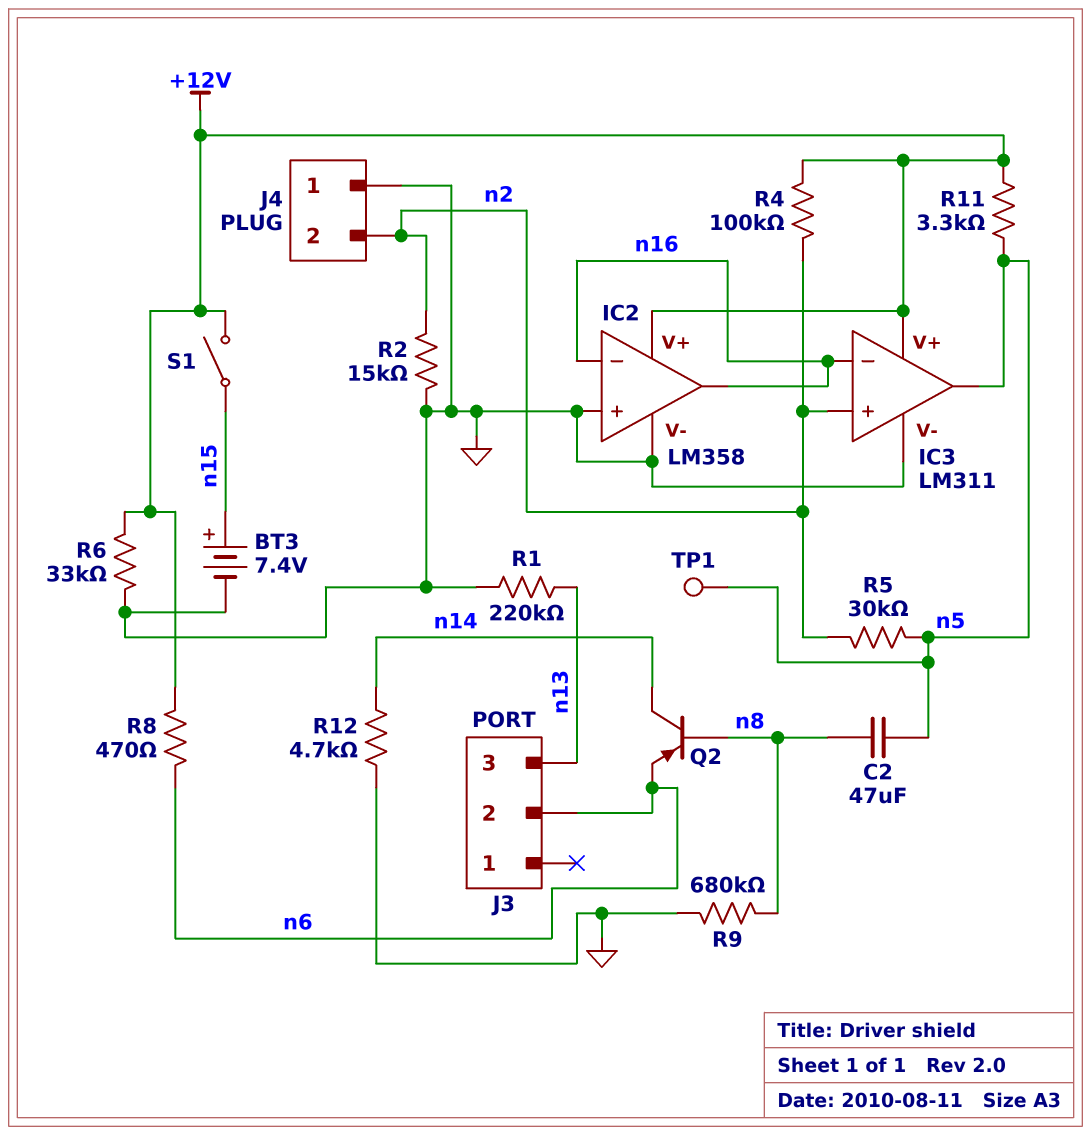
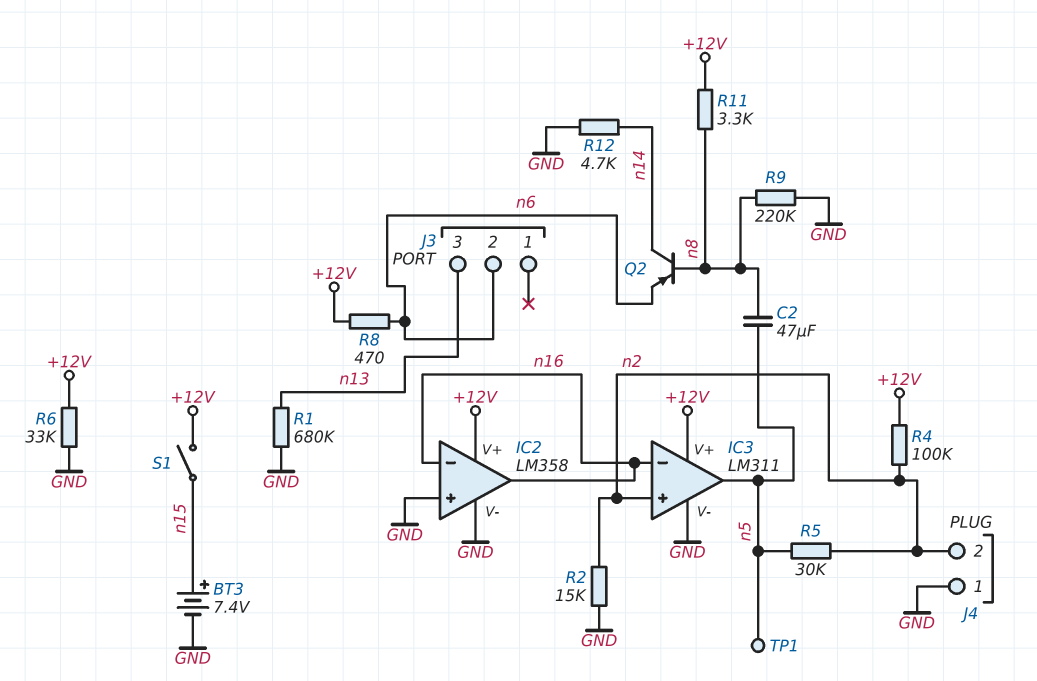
R1: 220k (GND, n13) -> 680k (GND, n13)
R9: 680k (GND, n8) -> 220k (GND, n8)
R11: 3.3k (+12V, n5) -> 3.3k (+12V, n8)

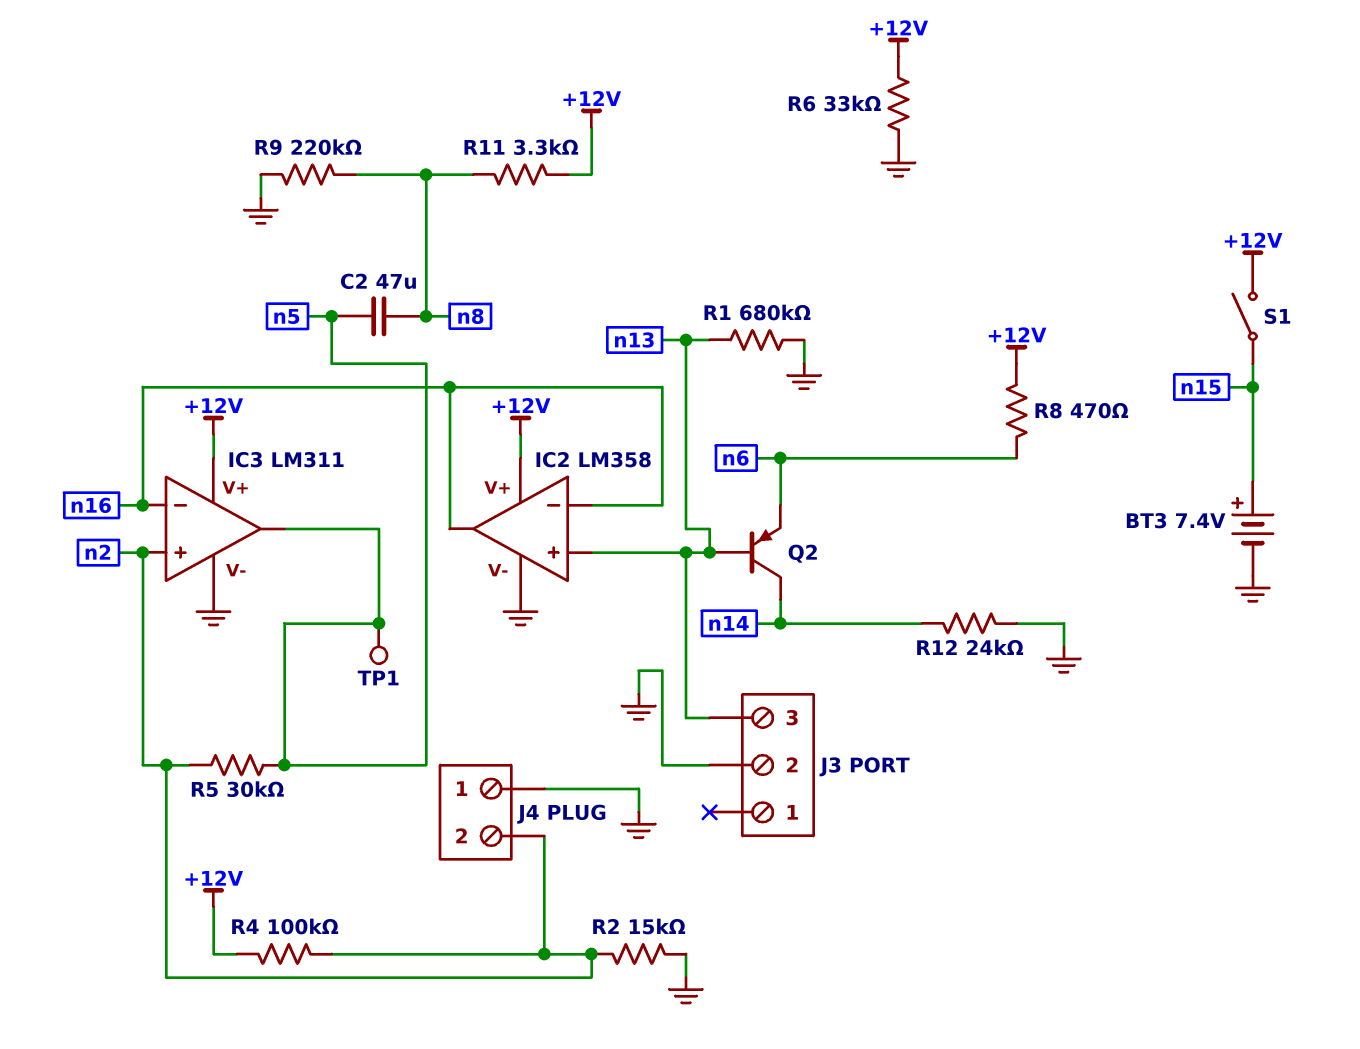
IC2 pin in+: GND -> n13
J3 pin 2: n6 -> GND
Q2: PNP (B n8, C n14, E n6) -> PNP (B n13, C n14, E n6)
R12: 4.7k (GND, n14) -> 24k (GND, n14)

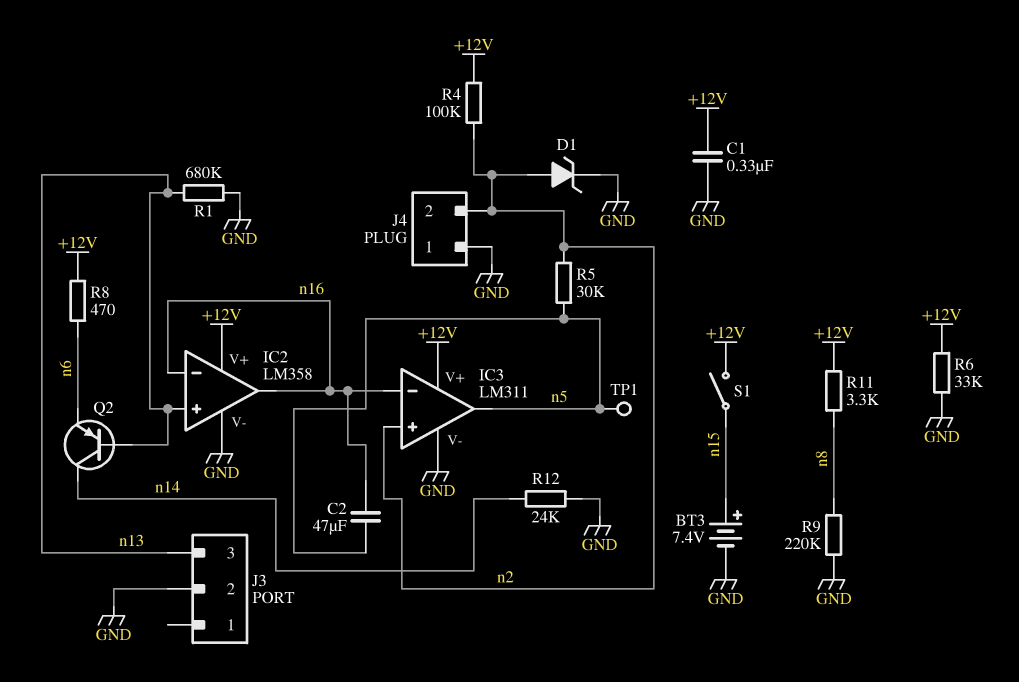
C1: none -> 330nF (+12V, GND)
C2: 47uF (n5, n8) -> 47uF (n5, n16)
D1: none -> zener (A n2, K GND)
R2: 15k (GND, n2) -> none

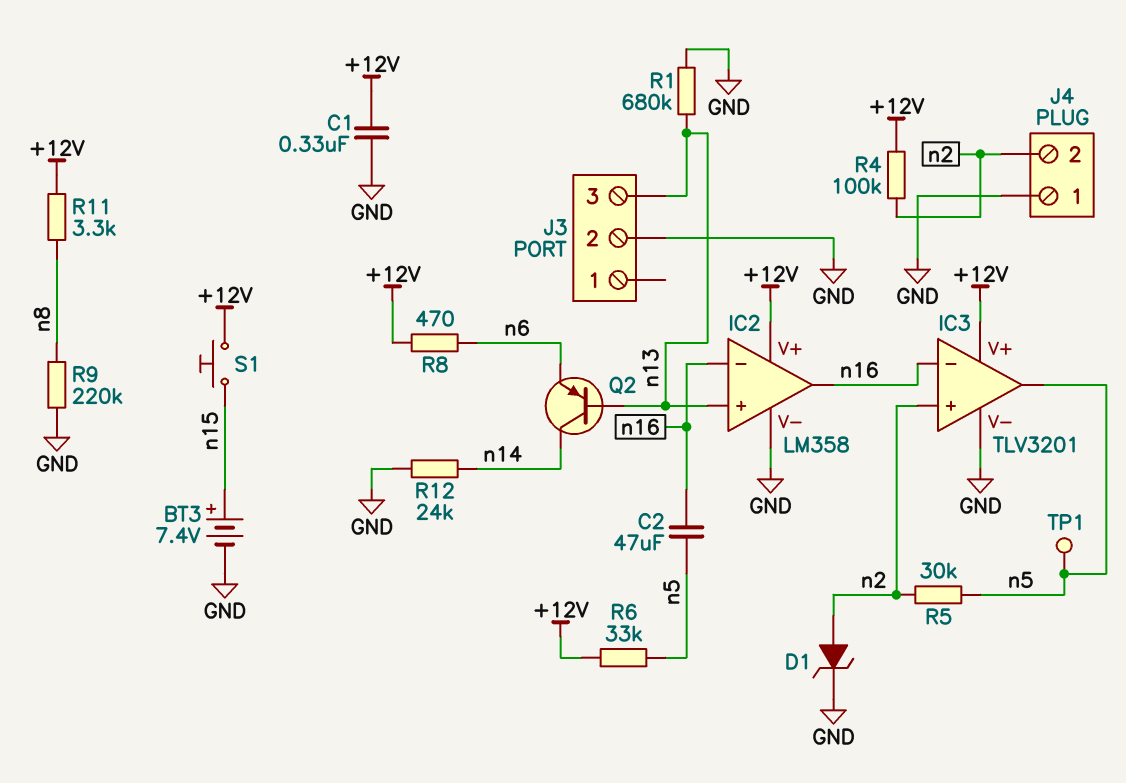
IC3: LM311 -> TLV3201
R6: 33k (+12V, GND) -> 33k (+12V, n5)
S1: switch (+12V, n15) -> button (+12V, n15)

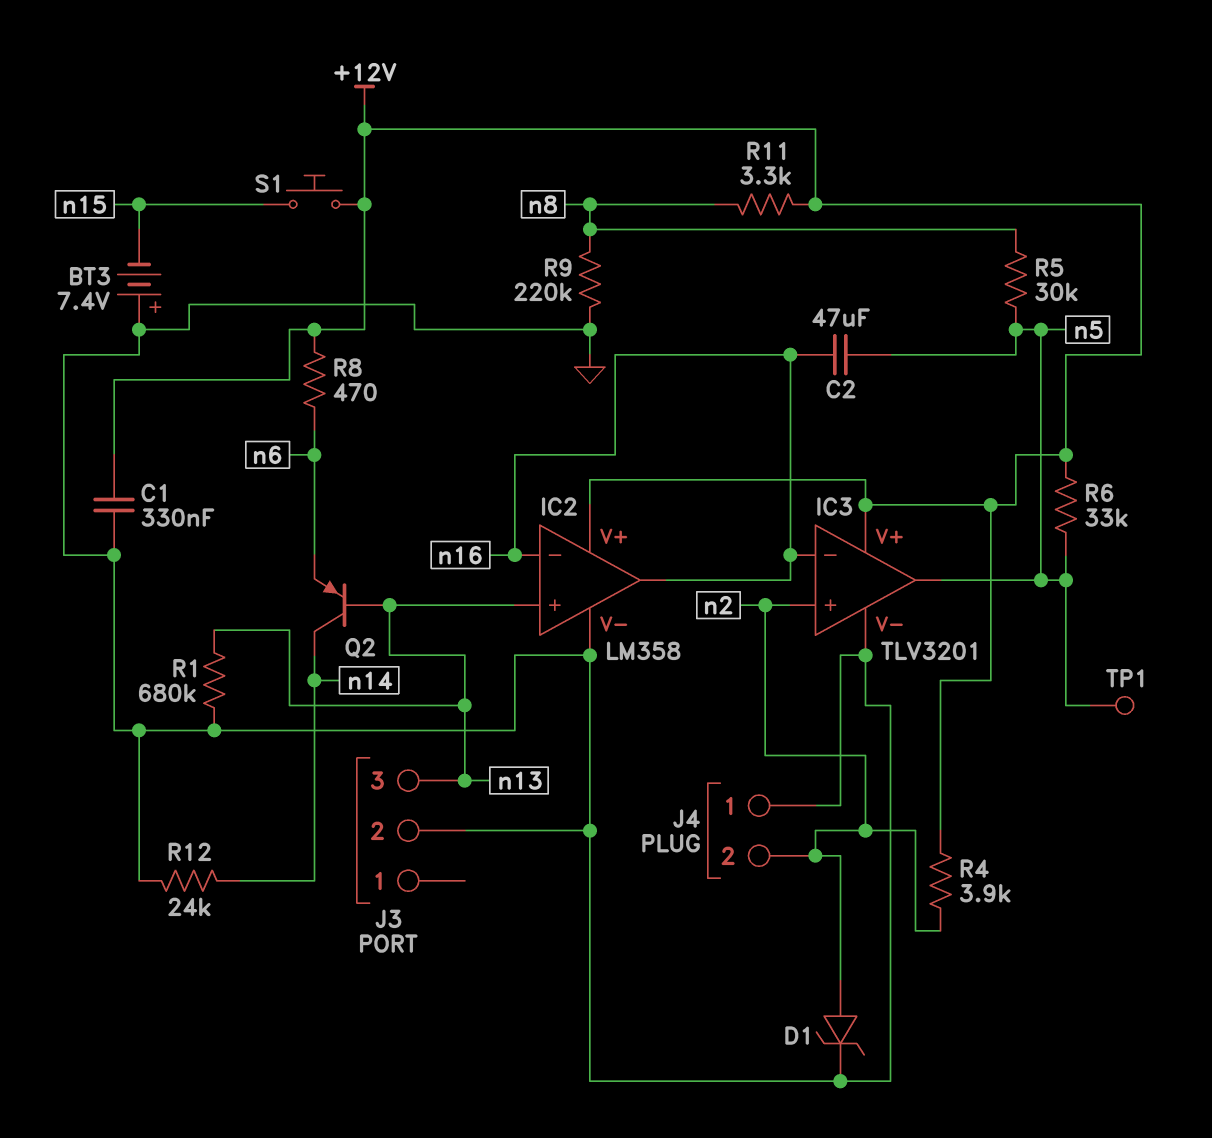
BT3: 7.4V (plus n15, minus GND) -> 7.4V (plus GND, minus n15)
R4: 100k (+12V, n2) -> 3.9k (+12V, n2)
R5: 30k (n2, n5) -> 30k (n5, n8)

